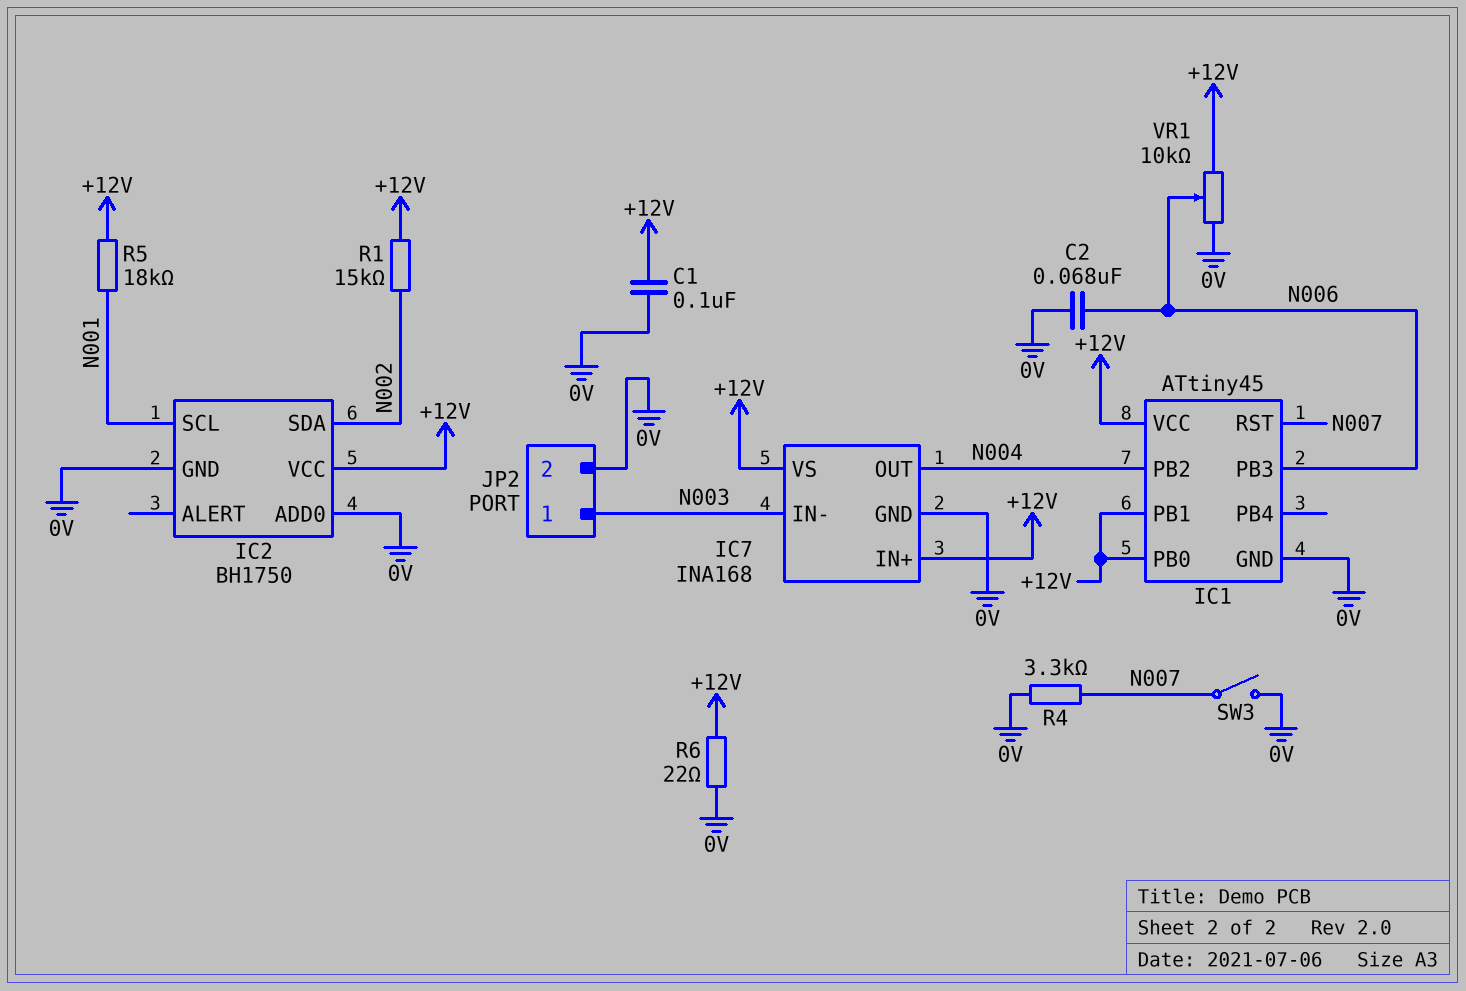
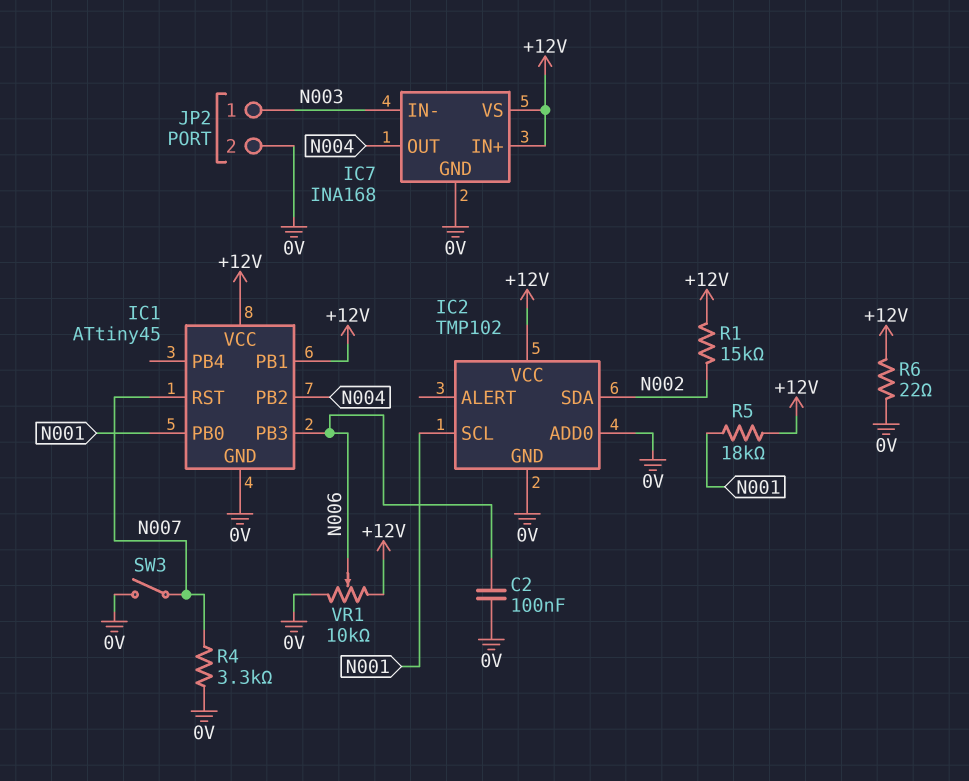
C1: 100nF (+12V, 0V) -> none
C2: 68nF (0V, N006) -> 100nF (0V, N006)
IC1 pin PB0: +12V -> N001
IC2: BH1750 -> TMP102

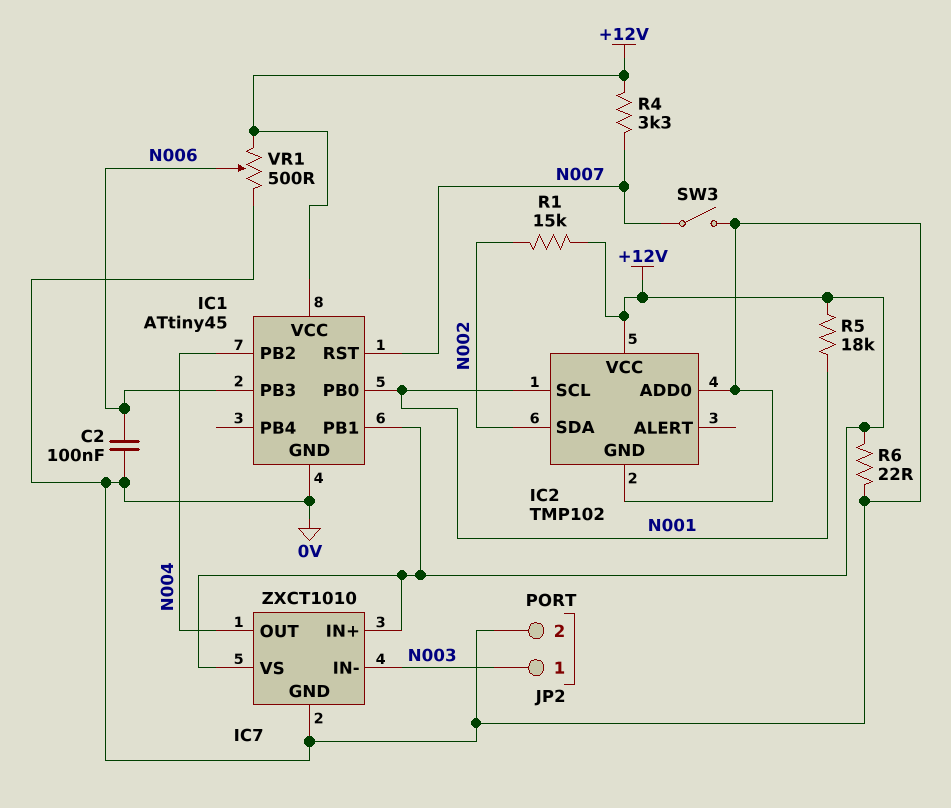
IC7: INA168 -> ZXCT1010
R4: 3.3k (0V, N007) -> 3.3k (+12V, N007)
VR1: 10k (+12V, 0V, wiper N006) -> 500 (+12V, 0V, wiper N006)

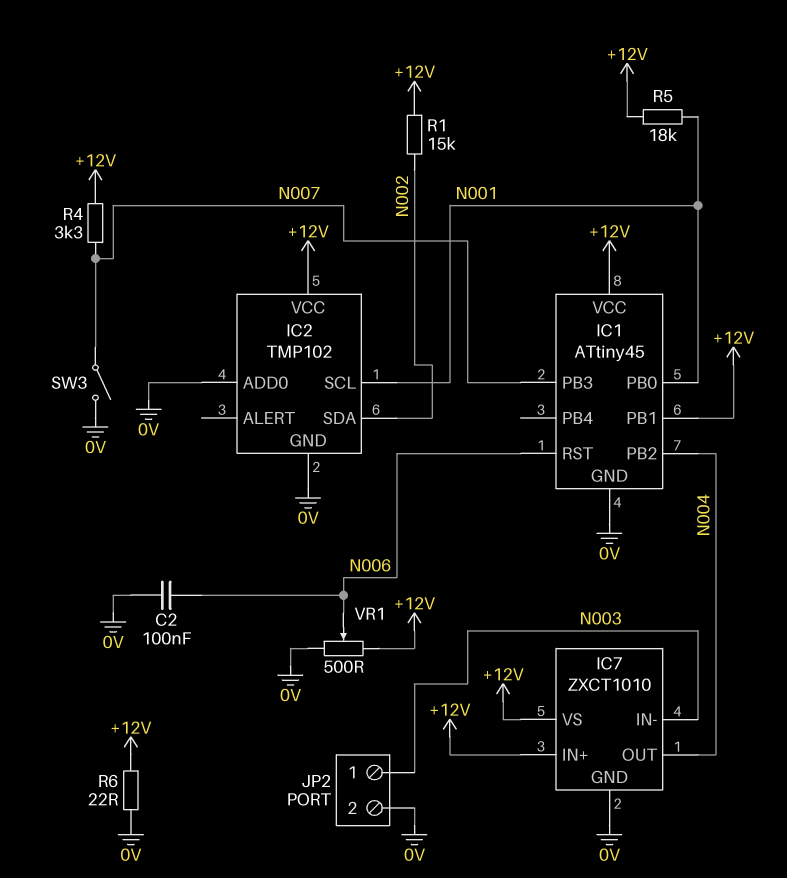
IC1 pin PB3: N006 -> N007
IC1 pin RST: N007 -> N006

